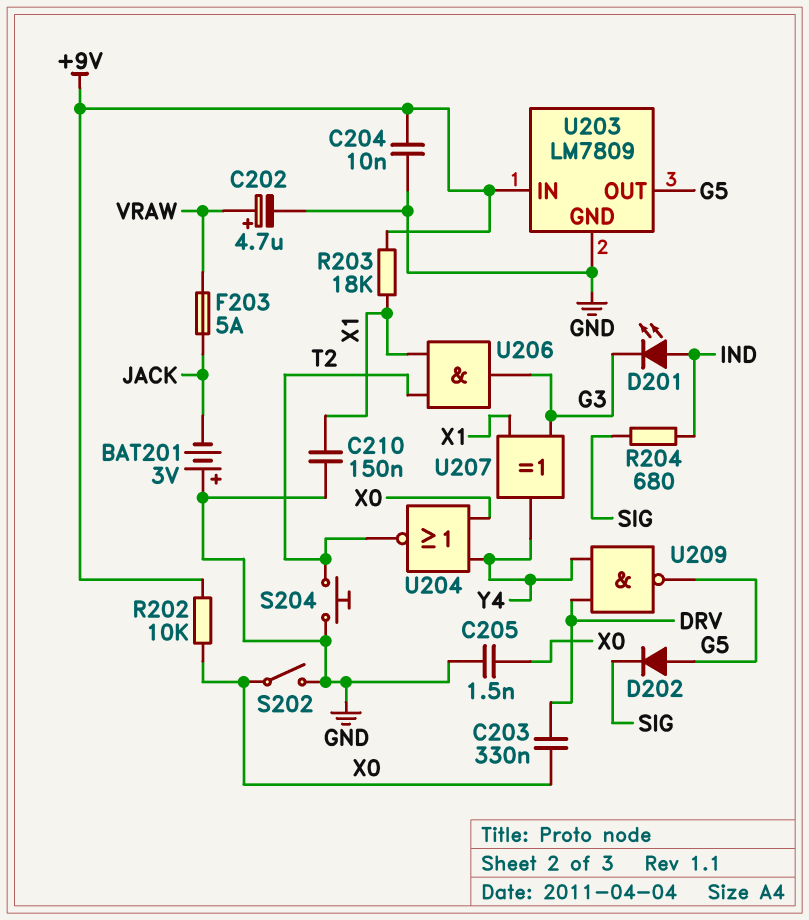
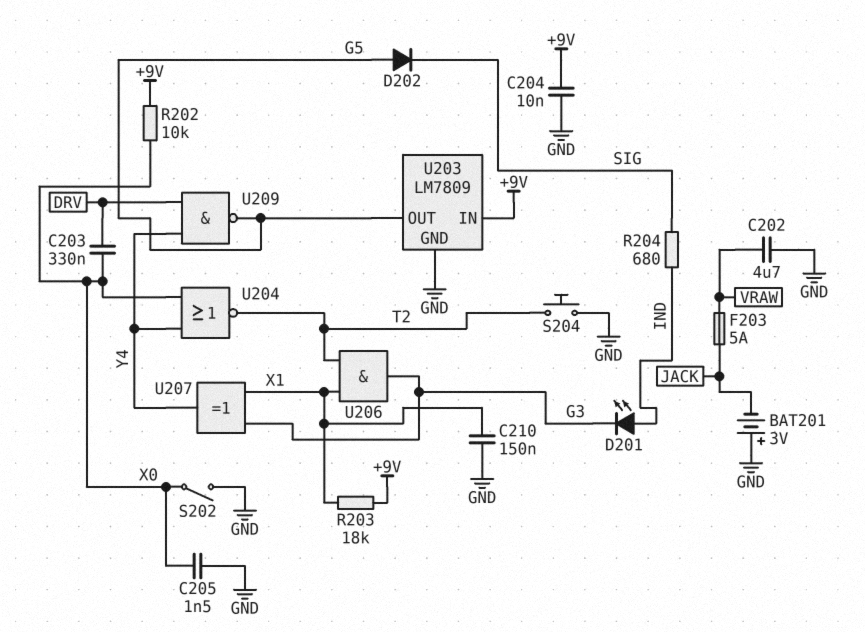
C202: 4.7uF (plus VRAW, minus GND) -> 4.7uF (GND, VRAW)

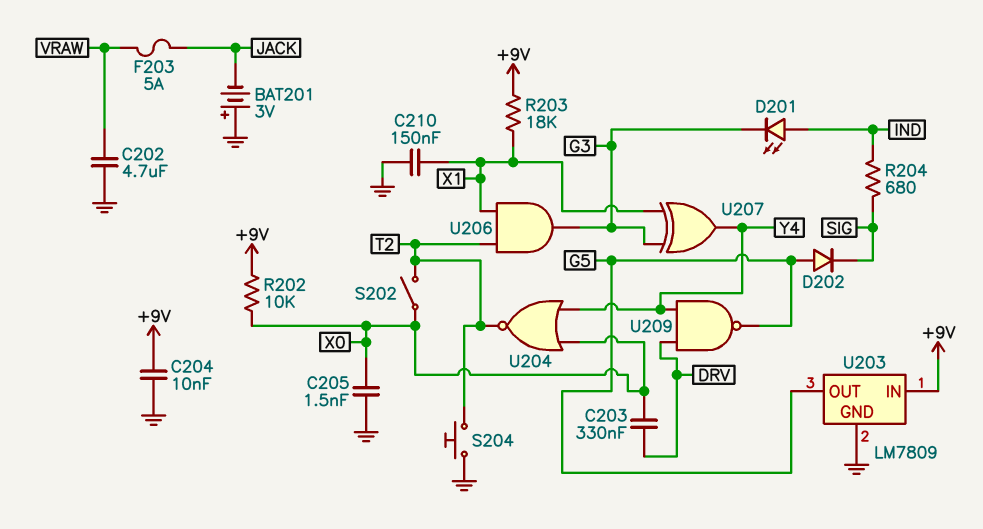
S202: switch (GND, X0) -> switch (T2, X0)

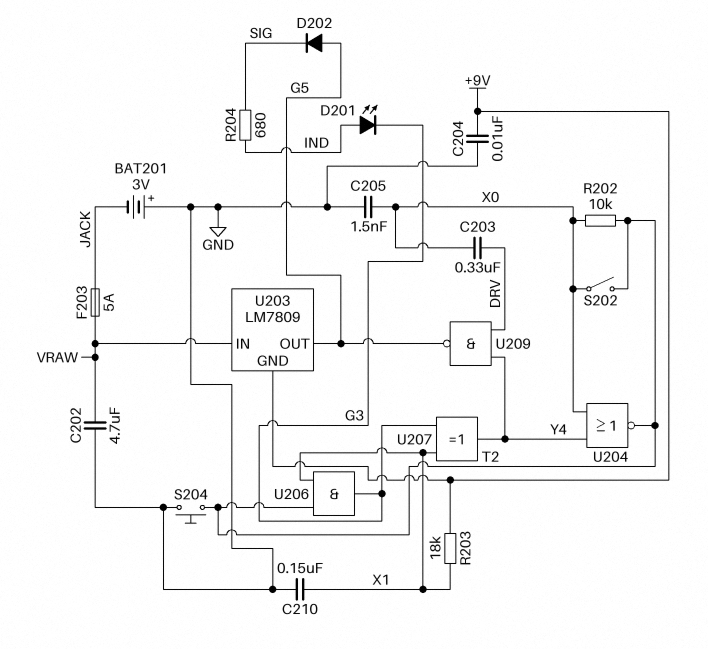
R202: 10k (+9V, X0) -> 10k (T2, X0)
U203 pin GND: GND -> +9V
U203 pin IN: +9V -> VRAW

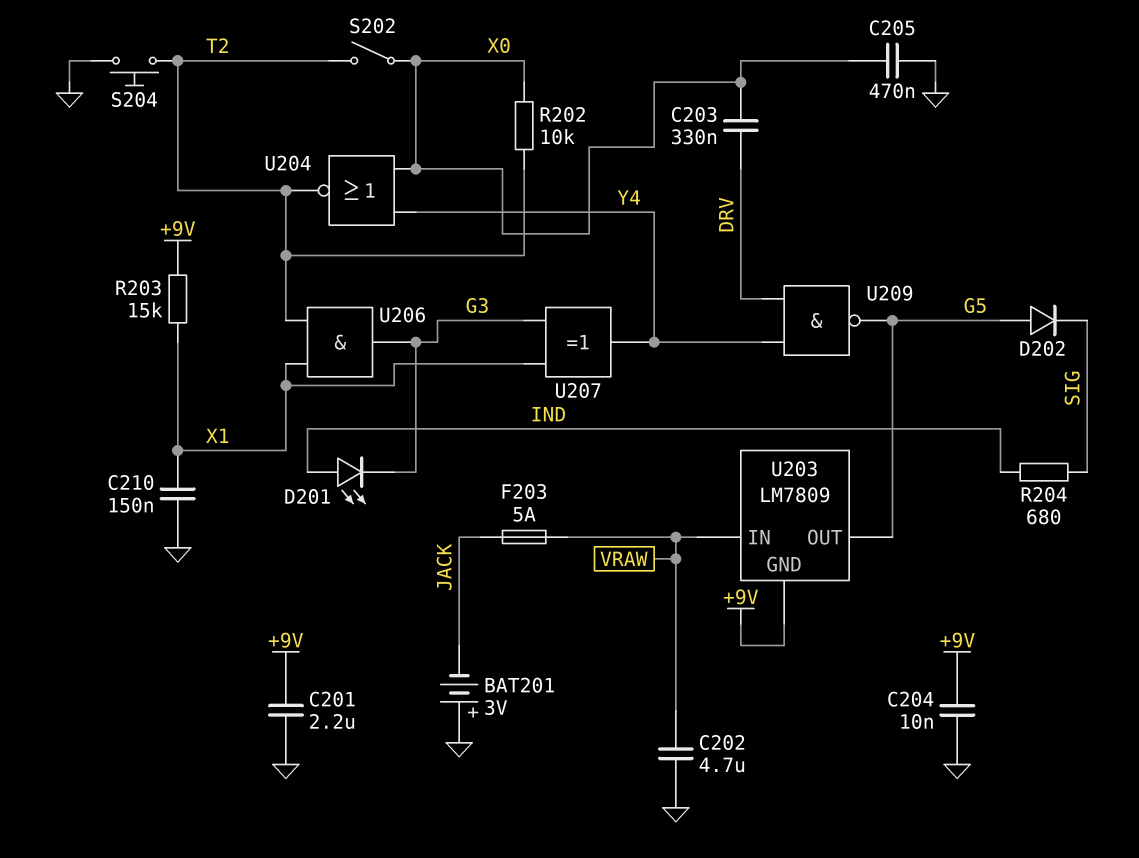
C201: none -> 2.2uF (+9V, GND)
C205: 1.5nF (GND, X0) -> 470nF (GND, X0)
R203: 18k (+9V, X1) -> 15k (+9V, X1)

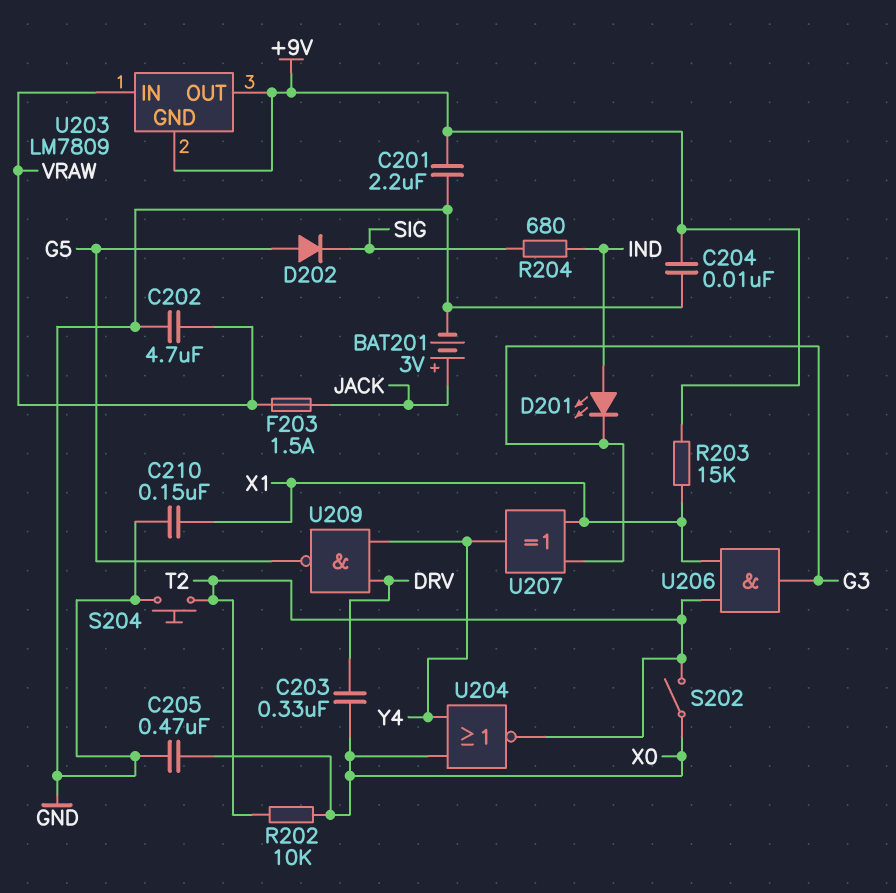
BAT201: 3V (plus GND, minus JACK) -> 3V (plus JACK, minus GND)
F203: 5A (JACK, VRAW) -> 1.5A (JACK, VRAW)
U203 pin OUT: G5 -> +9V

